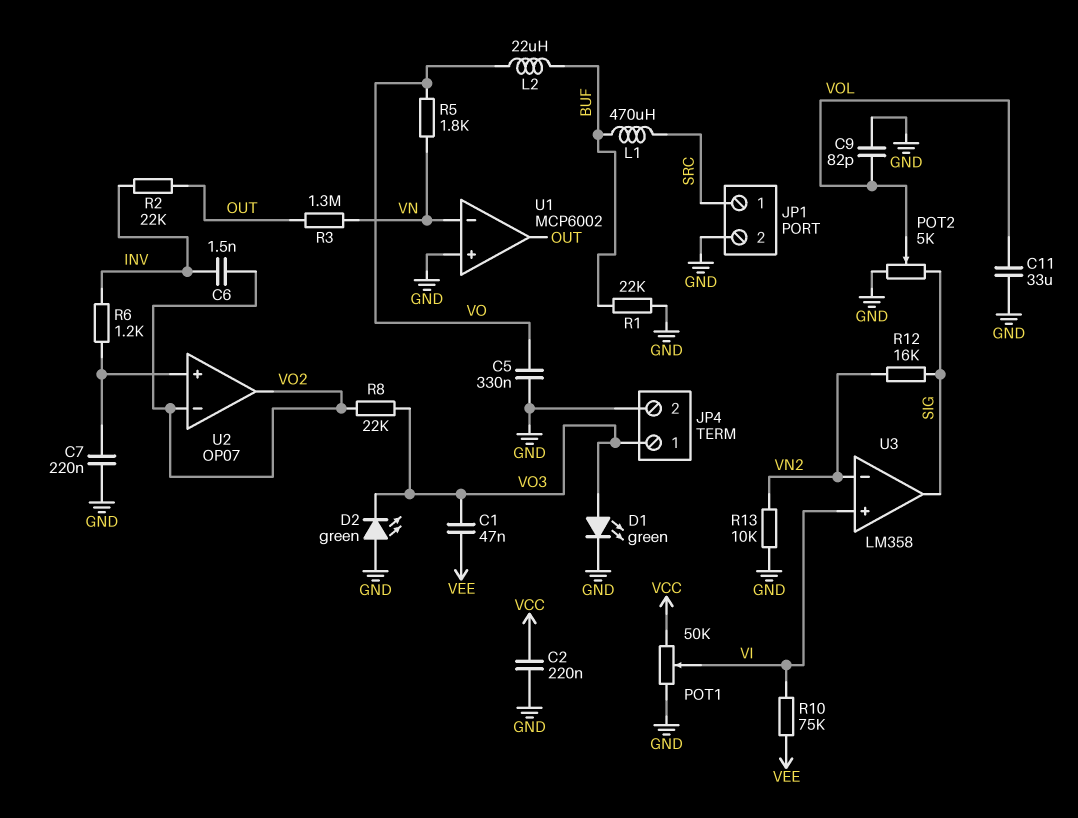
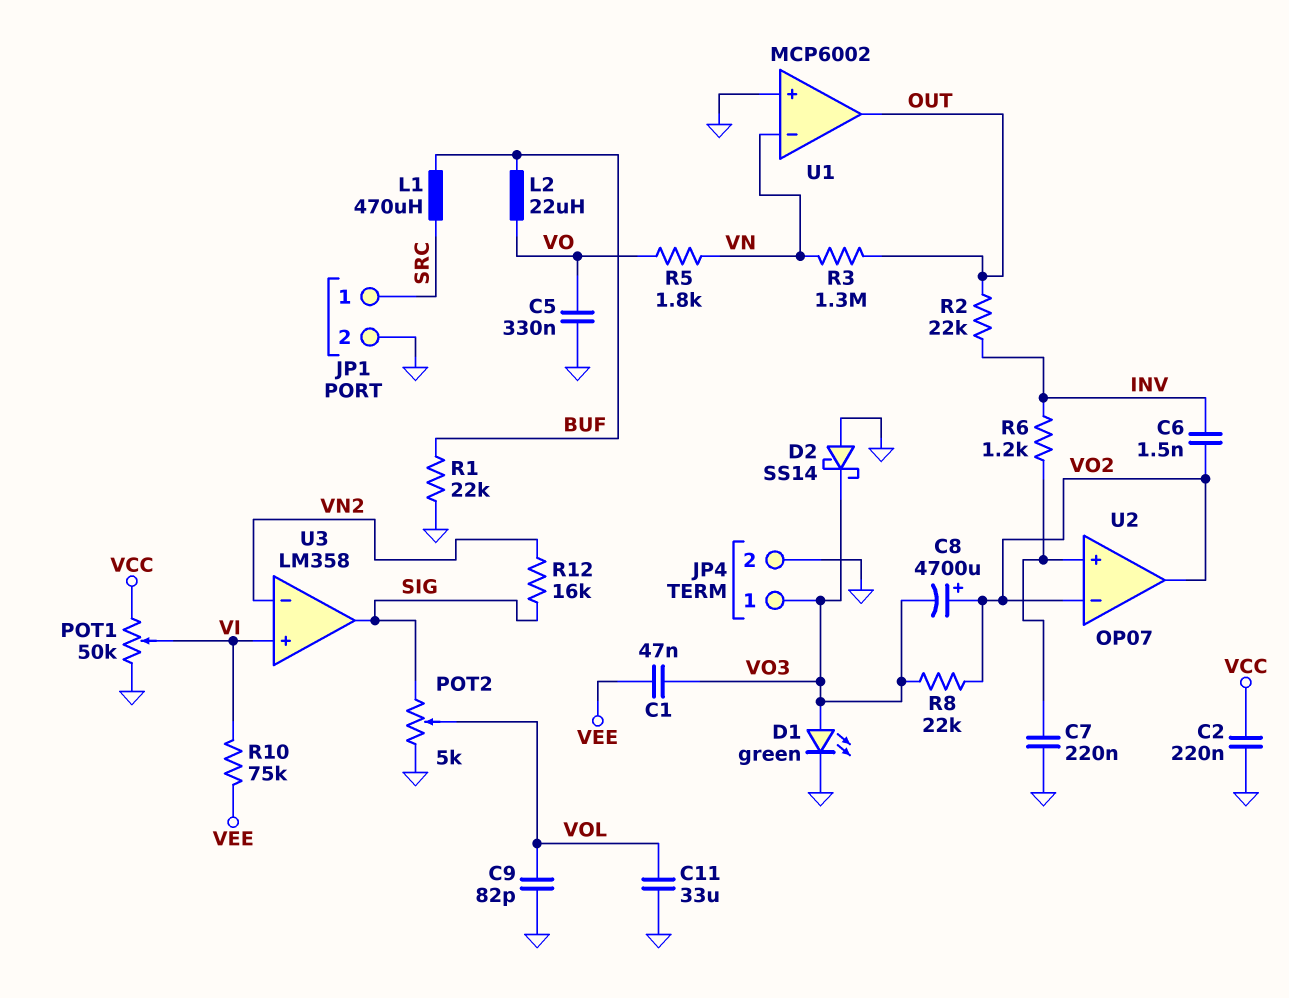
C8: none -> 4700uF (plus VO2, minus VO3)
D2: LED green (A GND, K VO3) -> schottky SS14 (A GND, K VO3)
R13: 10k (GND, VN2) -> none

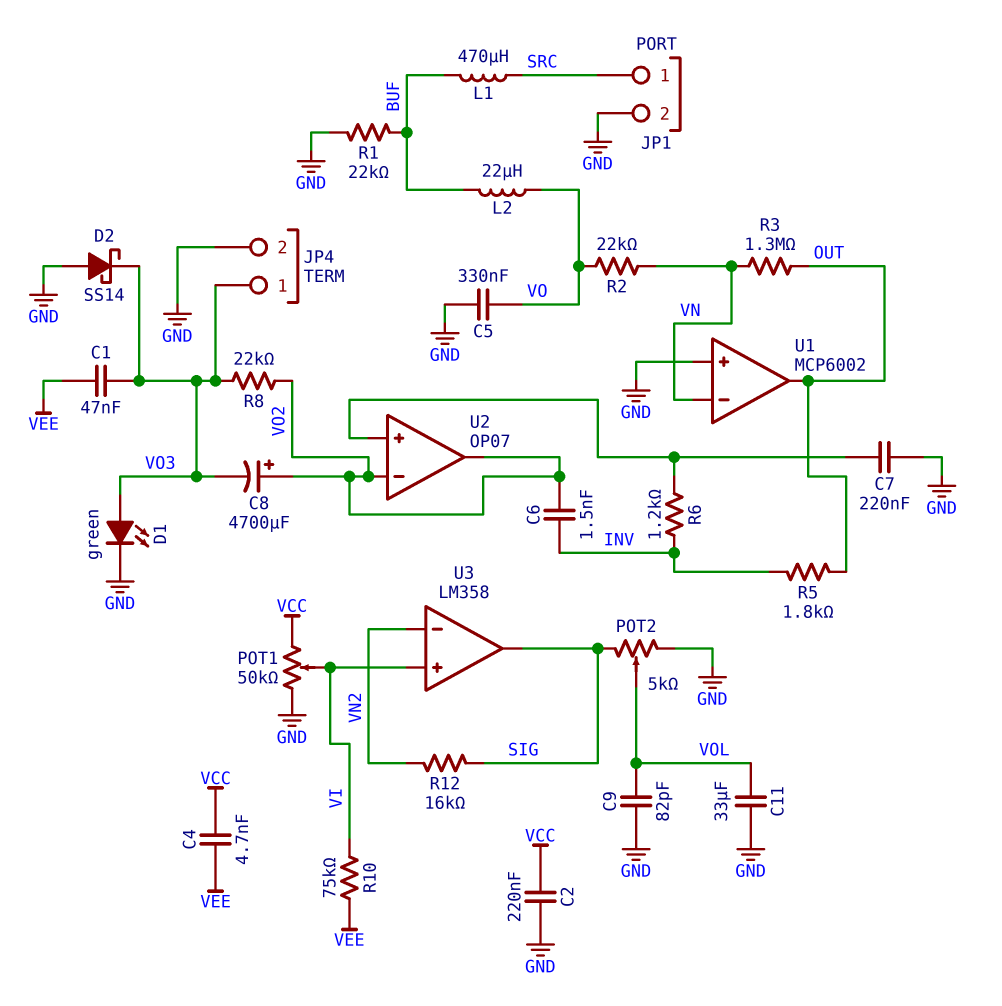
C4: none -> 4.7nF (VCC, VEE)
R2: 22k (INV, OUT) -> 22k (VN, VO)
R5: 1.8k (VN, VO) -> 1.8k (INV, OUT)

